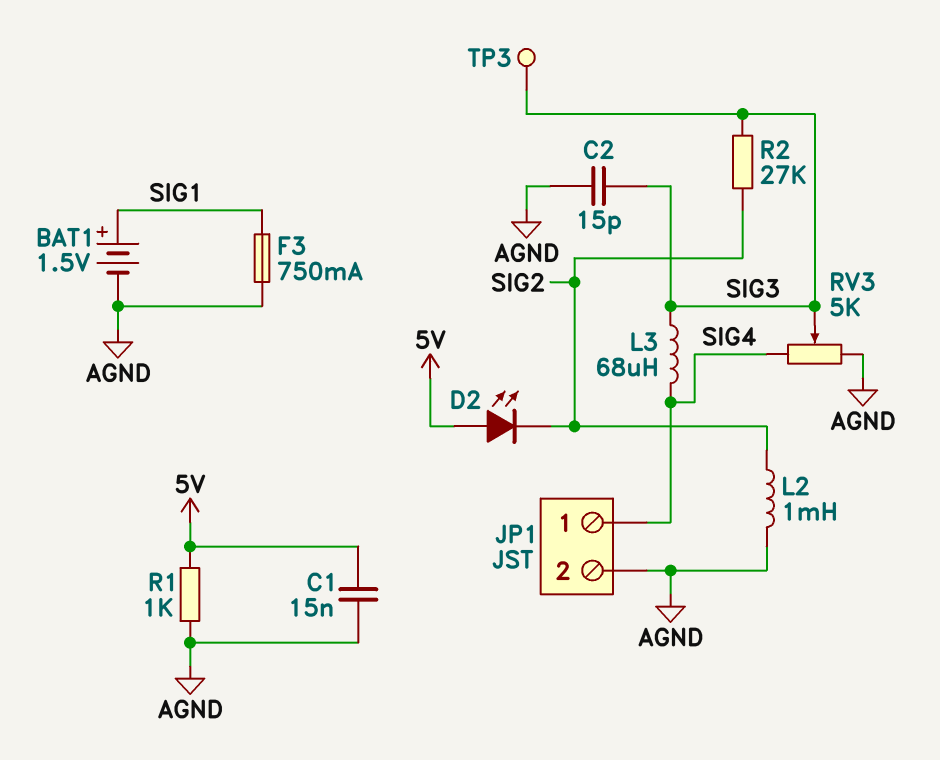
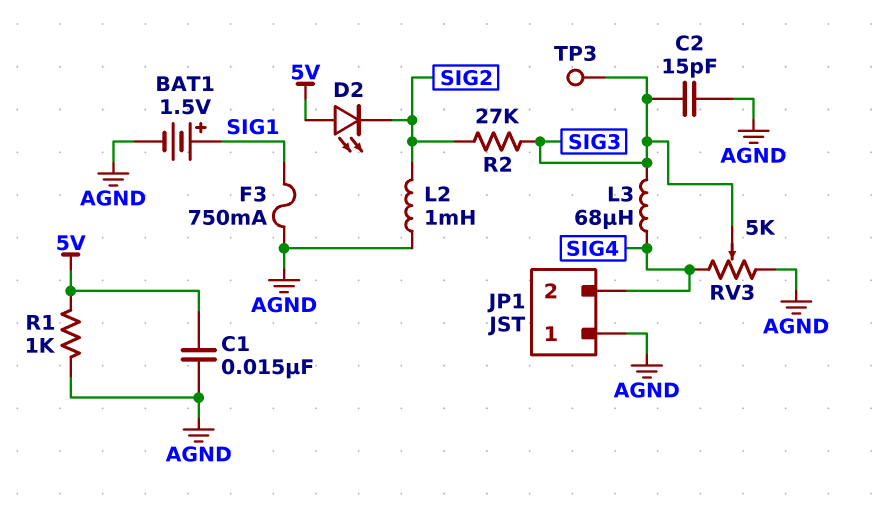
JP1 pin 1: SIG4 -> AGND
JP1 pin 2: AGND -> SIG4

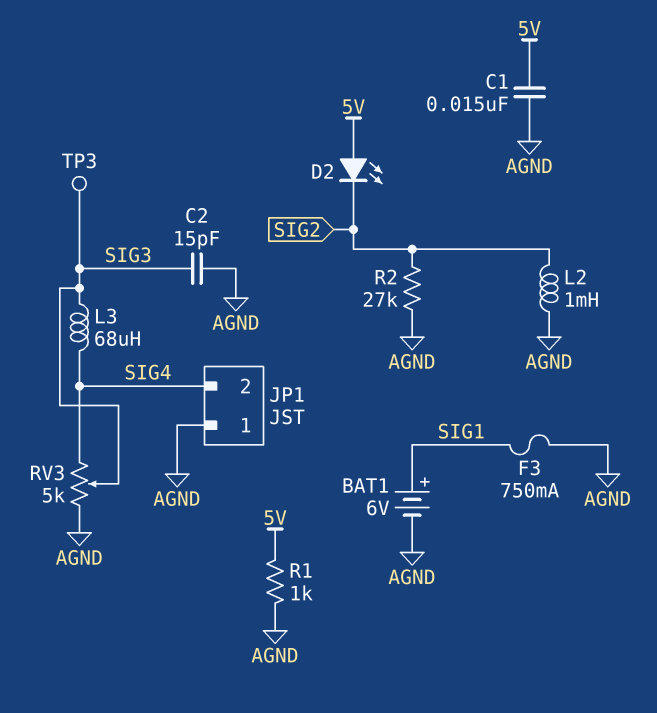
BAT1: 1.5V (plus SIG1, minus AGND) -> 6V (plus SIG1, minus AGND)
R2: 27k (SIG2, SIG3) -> 27k (AGND, SIG2)

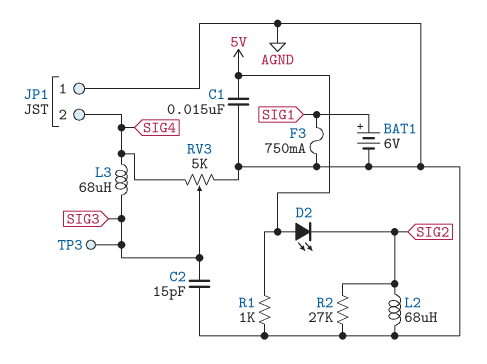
L2: 1mH (AGND, SIG2) -> 68uH (AGND, SIG2)

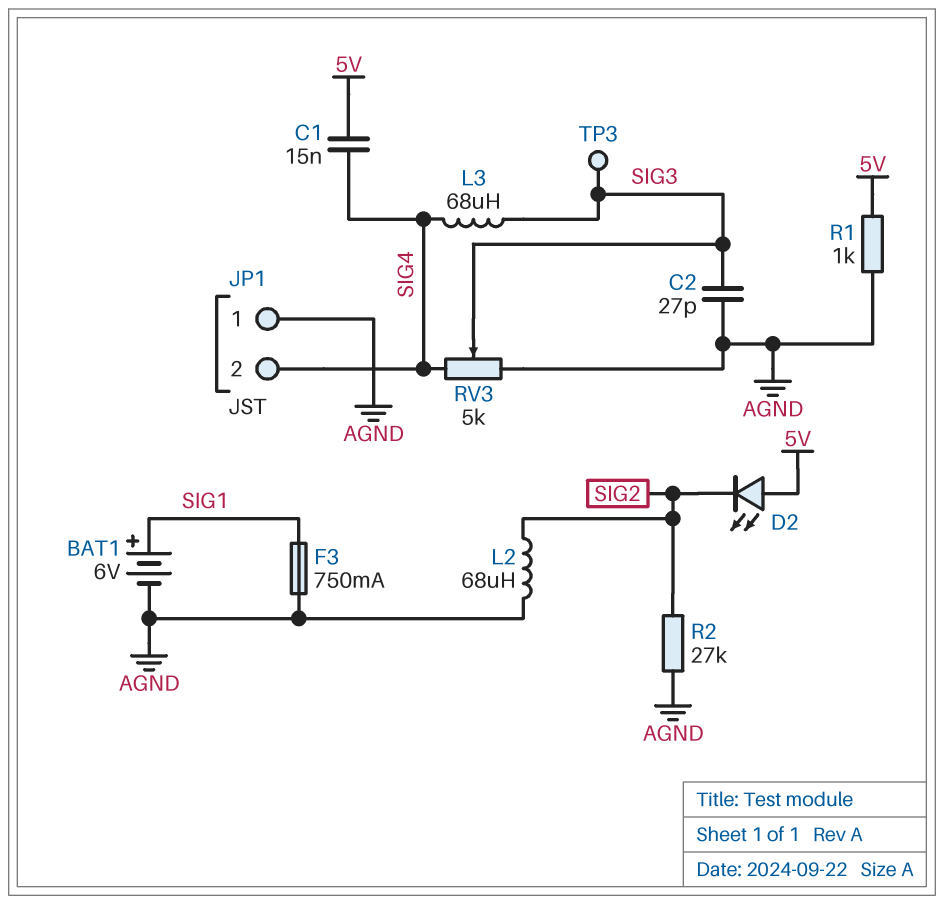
C1: 15nF (5V, AGND) -> 15nF (5V, SIG4)
C2: 15pF (AGND, SIG3) -> 27pF (AGND, SIG3)

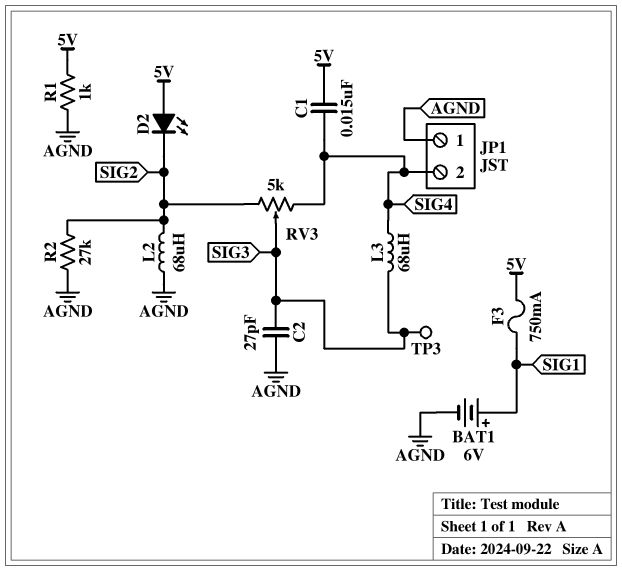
F3: 750mA (AGND, SIG1) -> 750mA (5V, SIG1)
RV3: 5k (AGND, SIG4, wiper SIG3) -> 5k (SIG2, SIG4, wiper SIG3)

